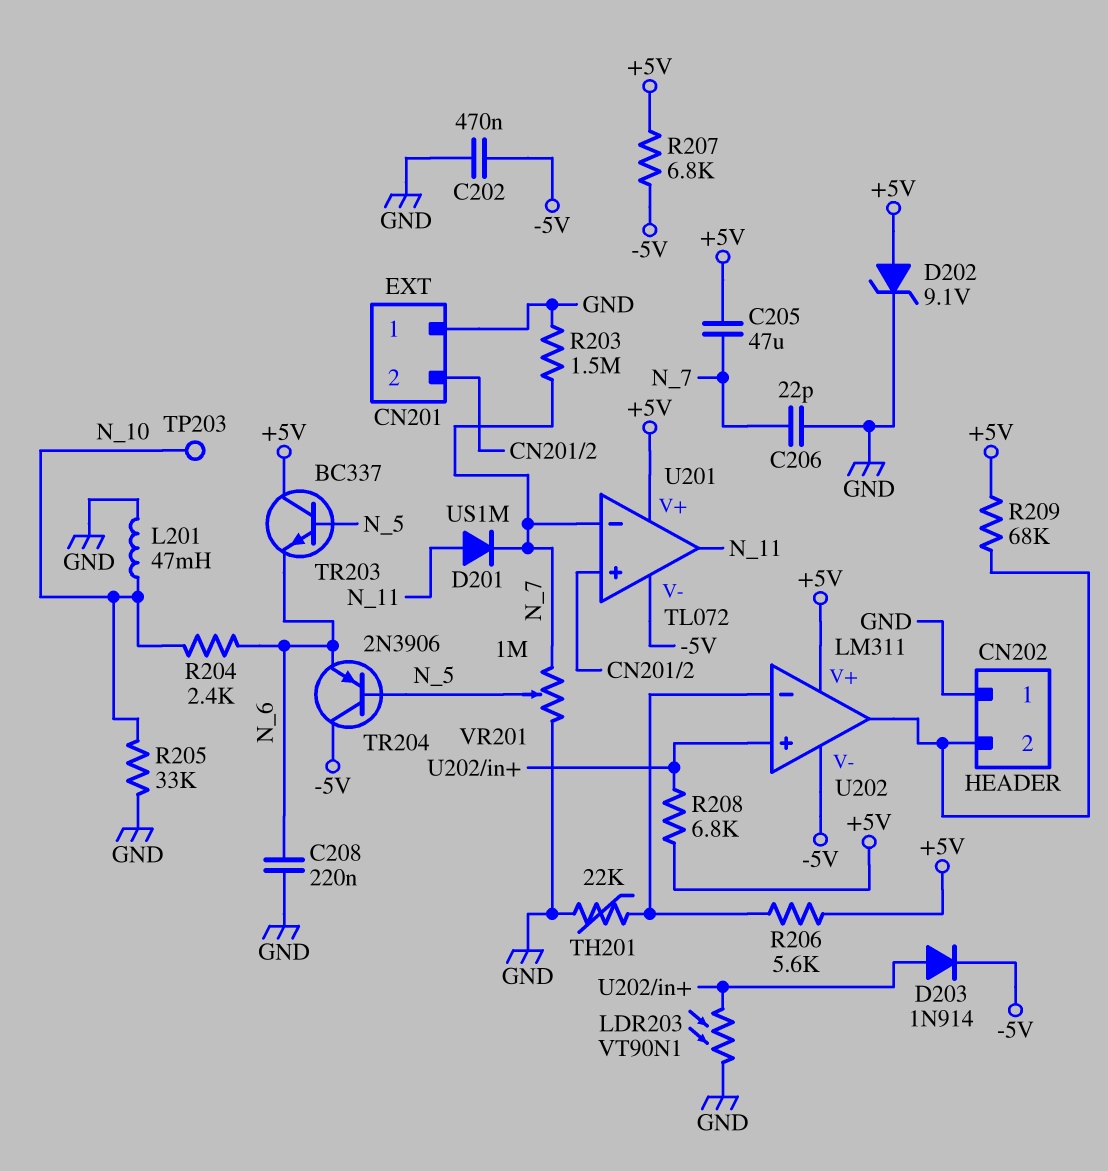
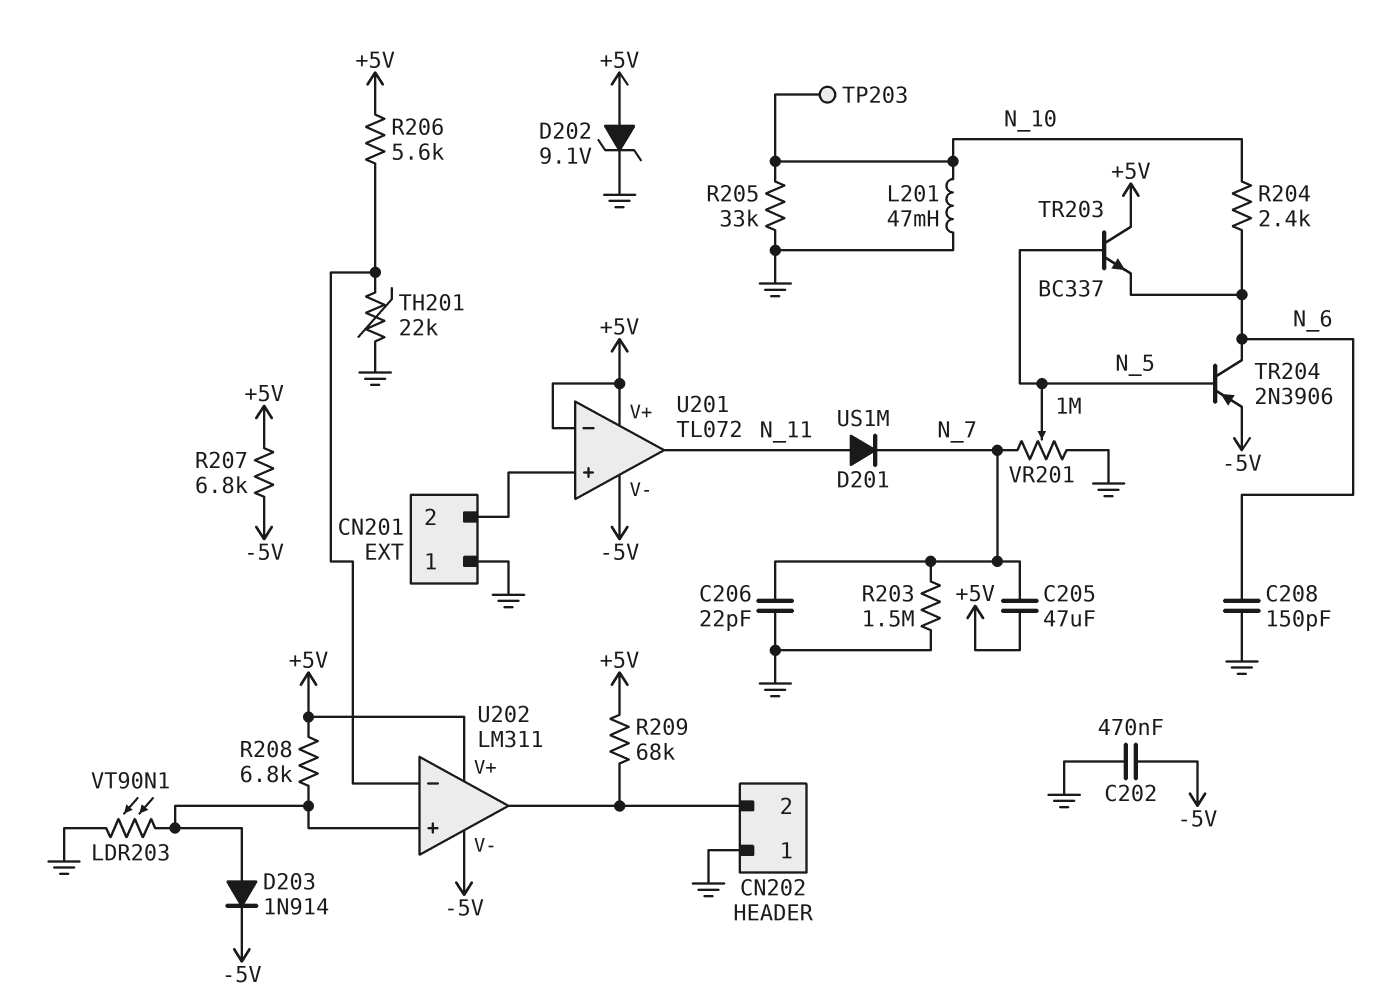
C208: 220nF (GND, N_6) -> 150pF (GND, N_6)
TR204: PNP 2N3906 (B N_5, C -5V, E N_6) -> PNP 2N3906 (B N_5, C N_6, E -5V)
U201 pin in-: N_7 -> +5V

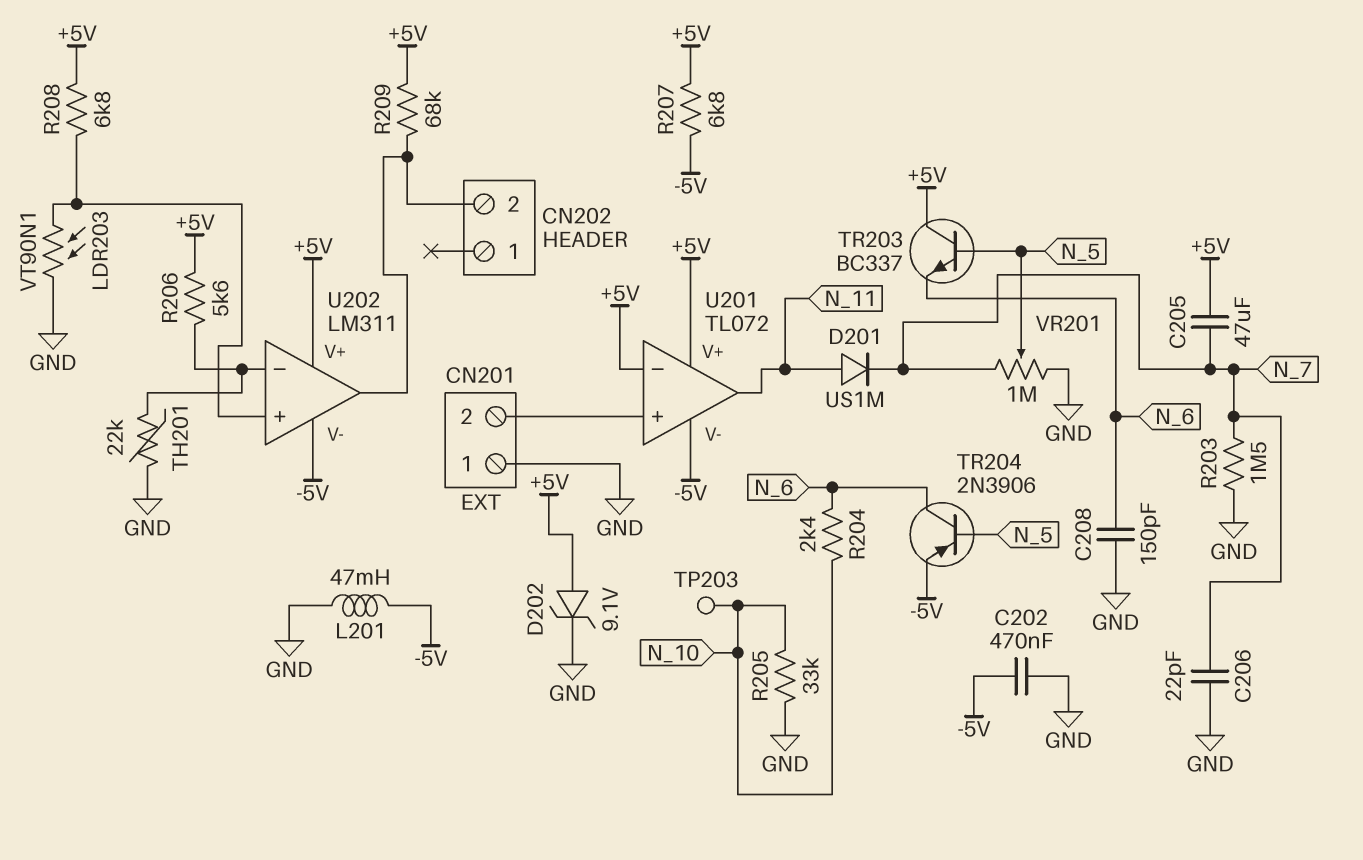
CN202 pin 1: GND -> none
D203: diode 1N914 (A U202/in+, K -5V) -> none
L201: 47mH (GND, N_10) -> 47mH (-5V, GND)

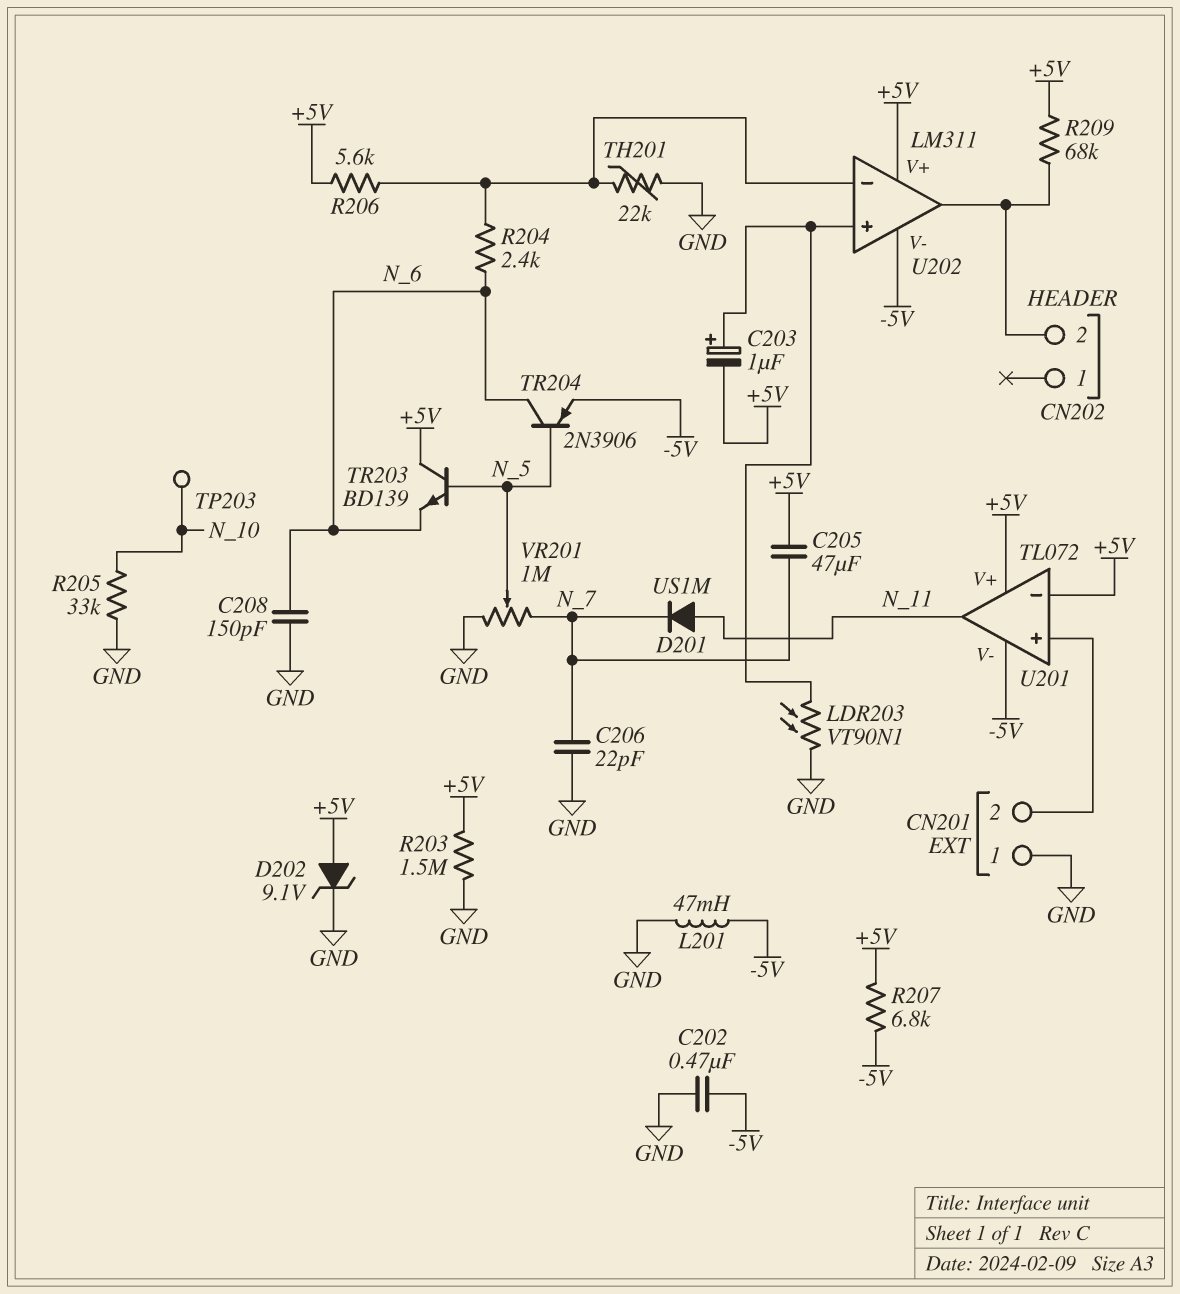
C203: none -> 1uF (plus U202/in+, minus +5V)
R203: 1.5M (GND, N_7) -> 1.5M (+5V, GND)
R204: 2.4k (N_6, N_10) -> 2.4k (N_6, U202/in-)
R208: 6.8k (+5V, U202/in+) -> none
TR203: NPN BC337 (B N_5, C +5V, E N_6) -> NPN BD139 (B N_5, C +5V, E N_6)

